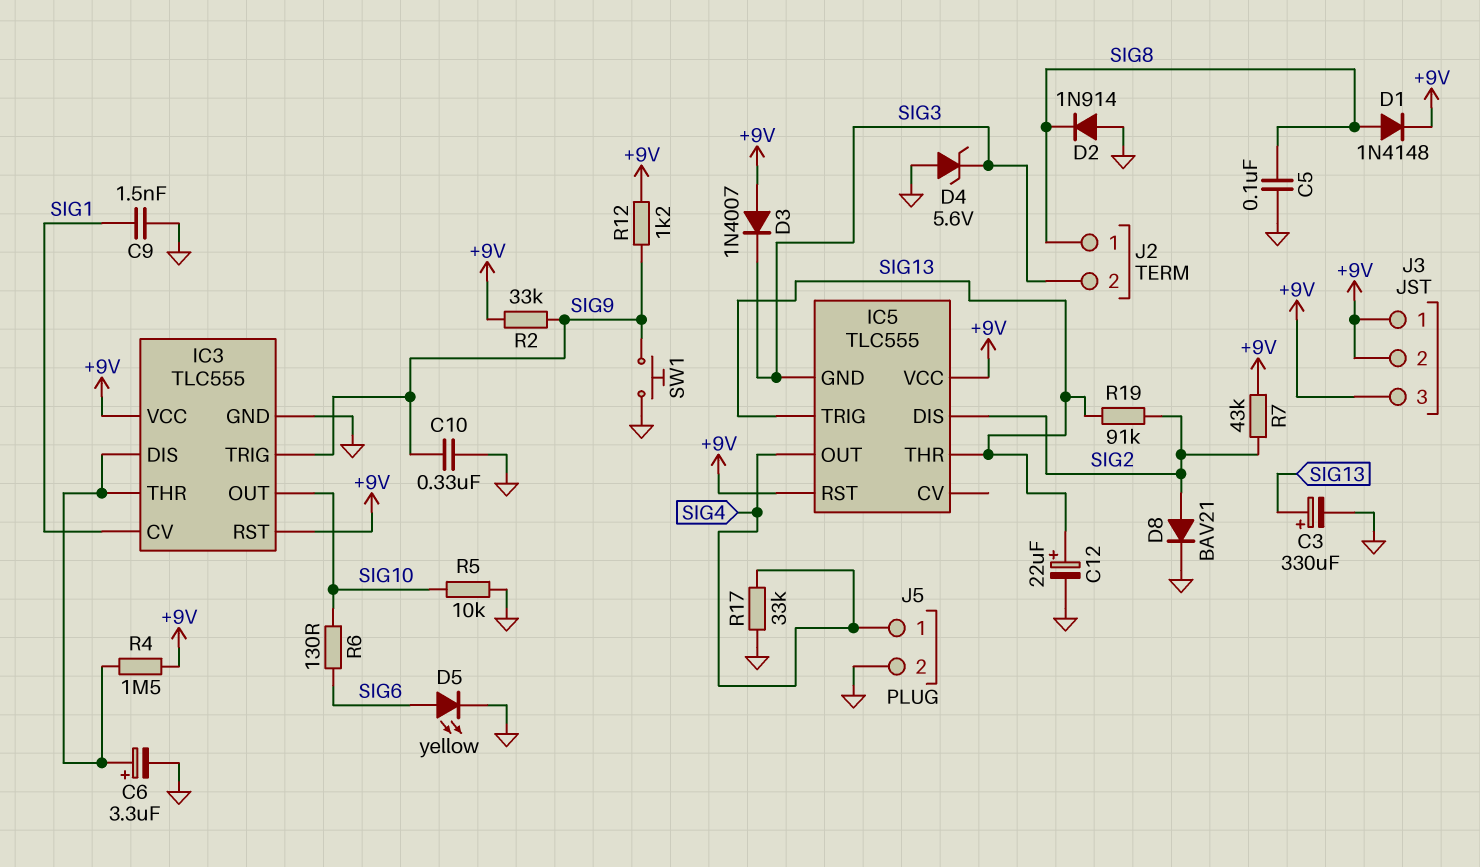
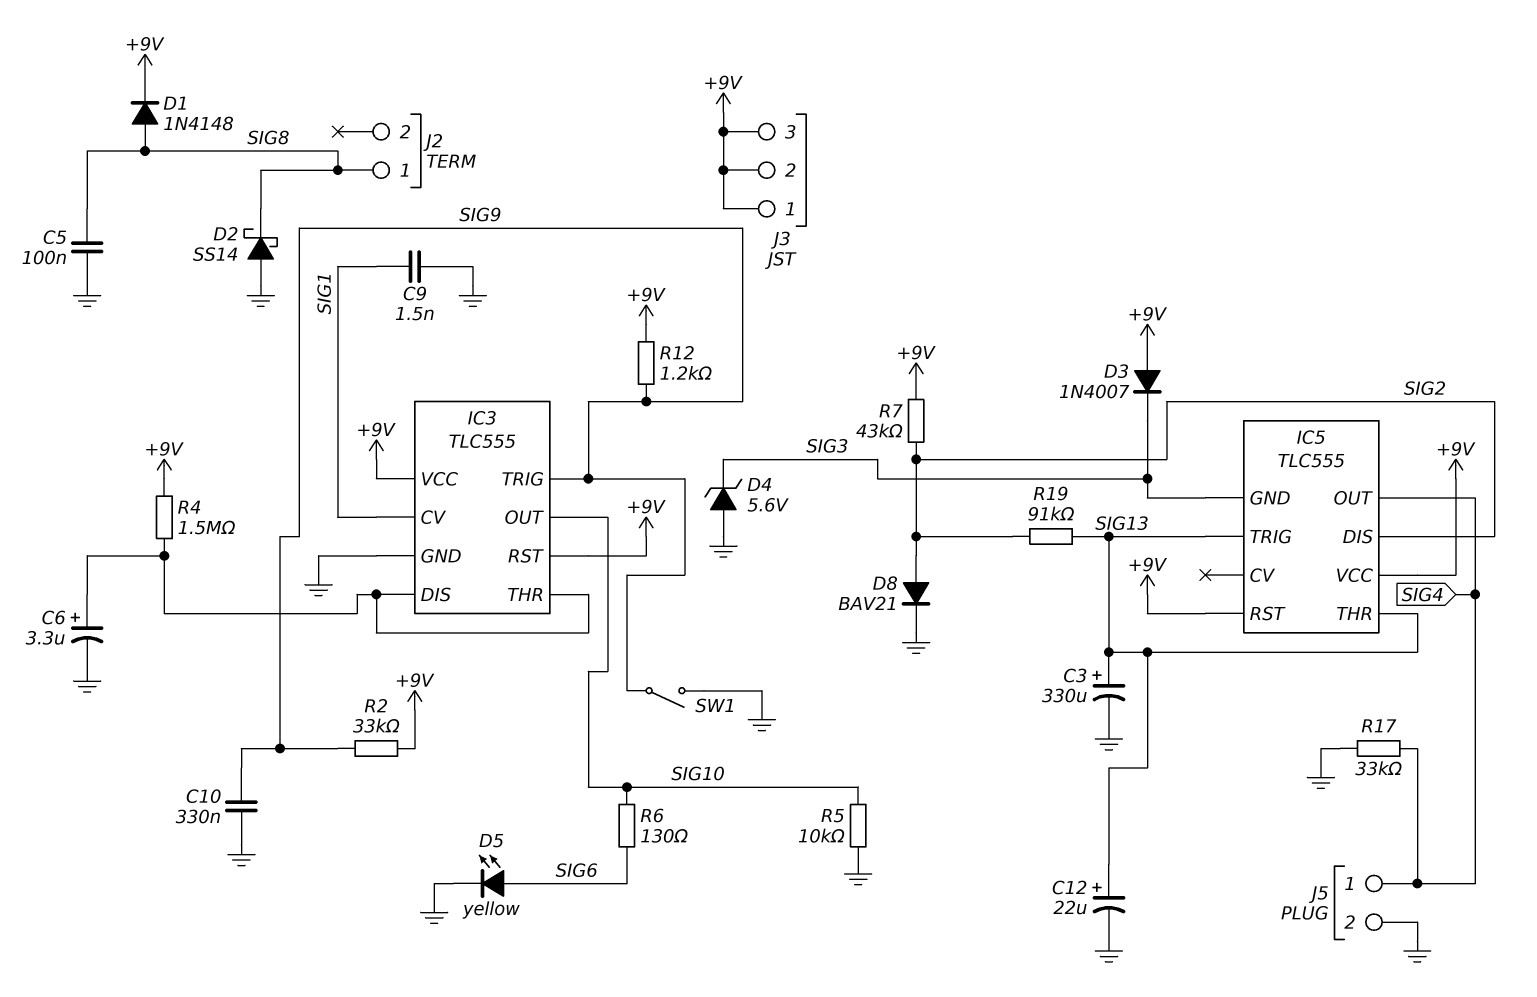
D2: diode 1N914 (A GND, K SIG8) -> schottky SS14 (A GND, K SIG8)
J2 pin 2: SIG3 -> none
SW1: button (GND, SIG9) -> switch (GND, SIG9)

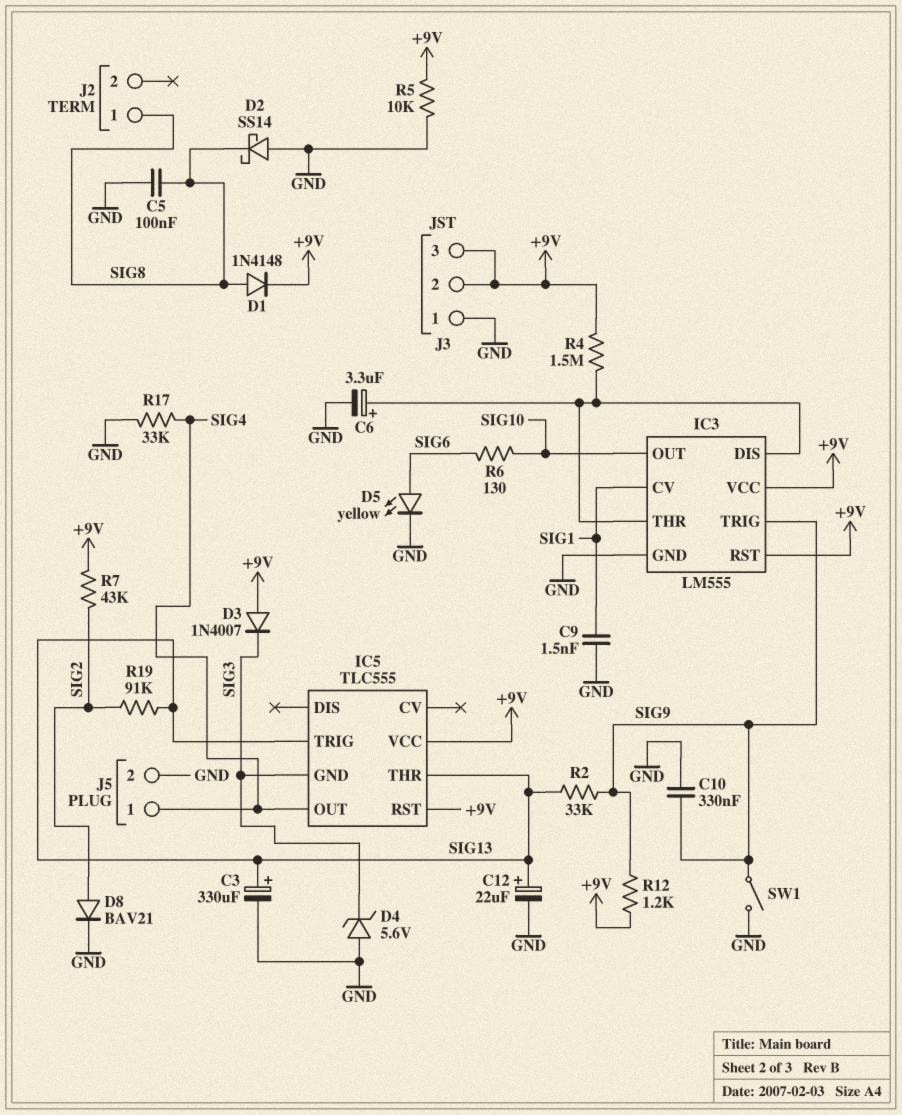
IC3: TLC555 -> LM555
IC5 pin DIS: SIG2 -> none
J3 pin 1: +9V -> GND
R2: 33k (+9V, SIG9) -> 33k (SIG9, SIG13)
R5: 10k (GND, SIG10) -> 10k (+9V, GND)

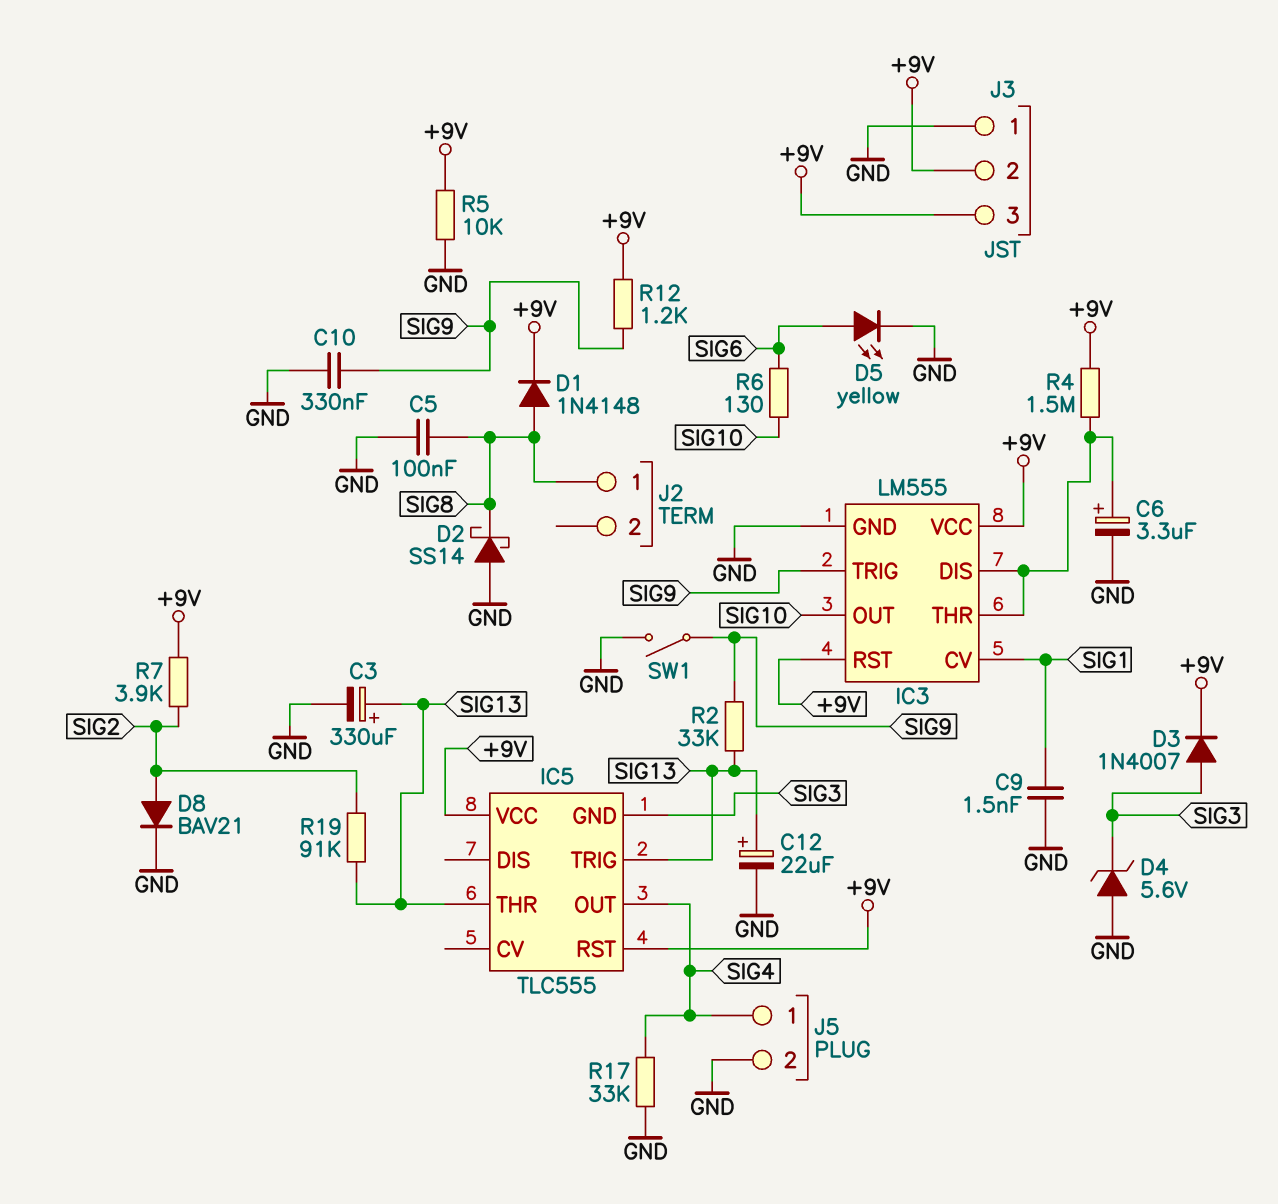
D3: diode 1N4007 (A +9V, K SIG3) -> diode 1N4007 (A SIG3, K +9V)
R7: 43k (+9V, SIG2) -> 3.9k (+9V, SIG2)

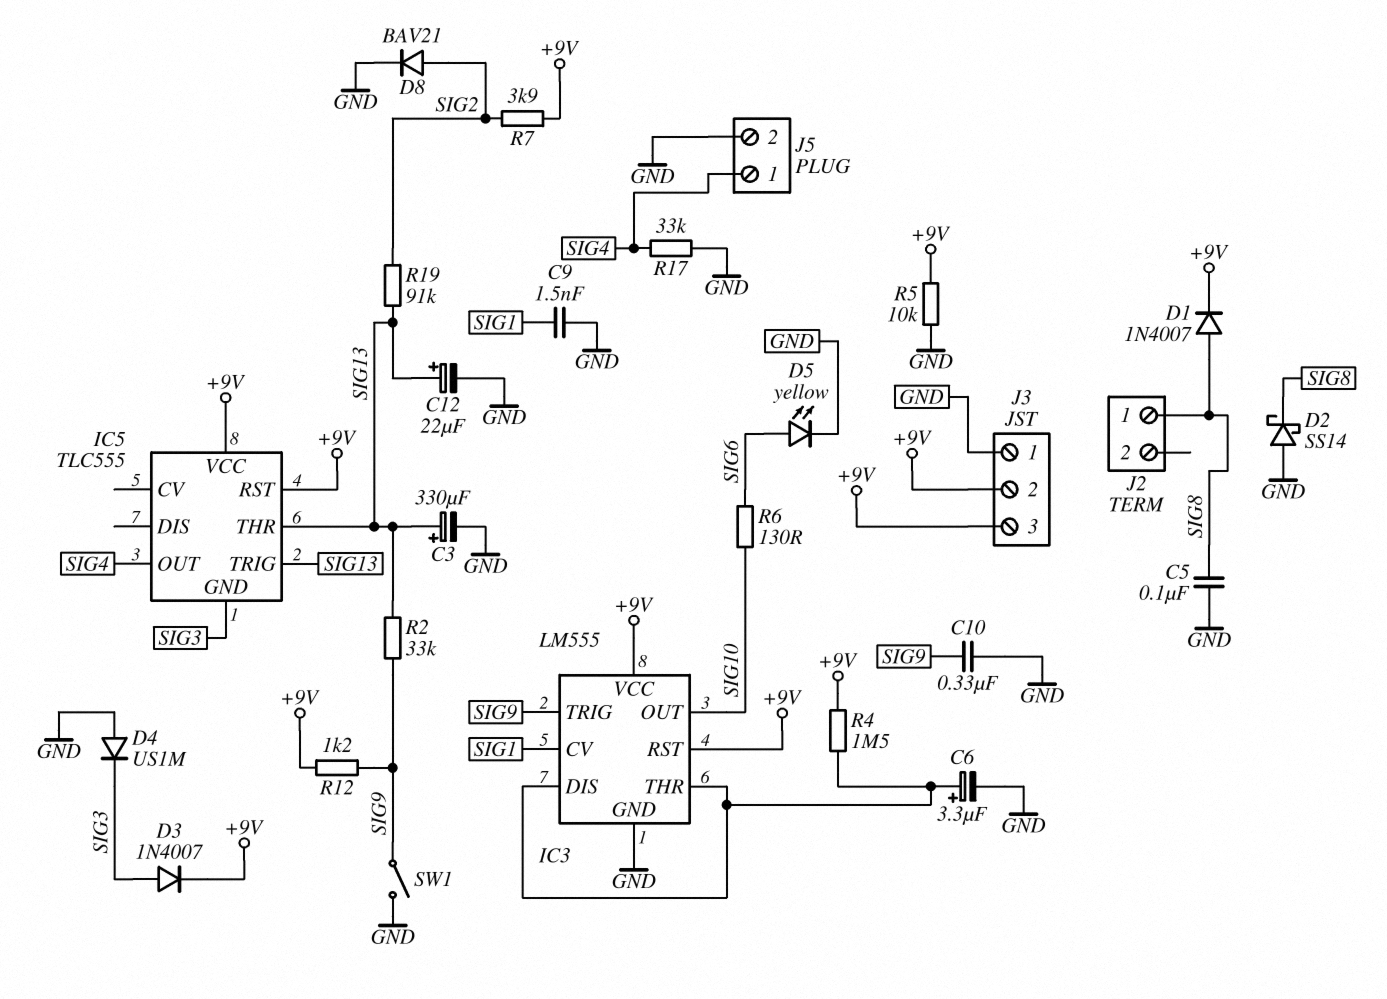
D1: diode 1N4148 (A SIG8, K +9V) -> diode 1N4007 (A SIG8, K +9V)
D4: zener 5.6V (A GND, K SIG3) -> diode US1M (A GND, K SIG3)

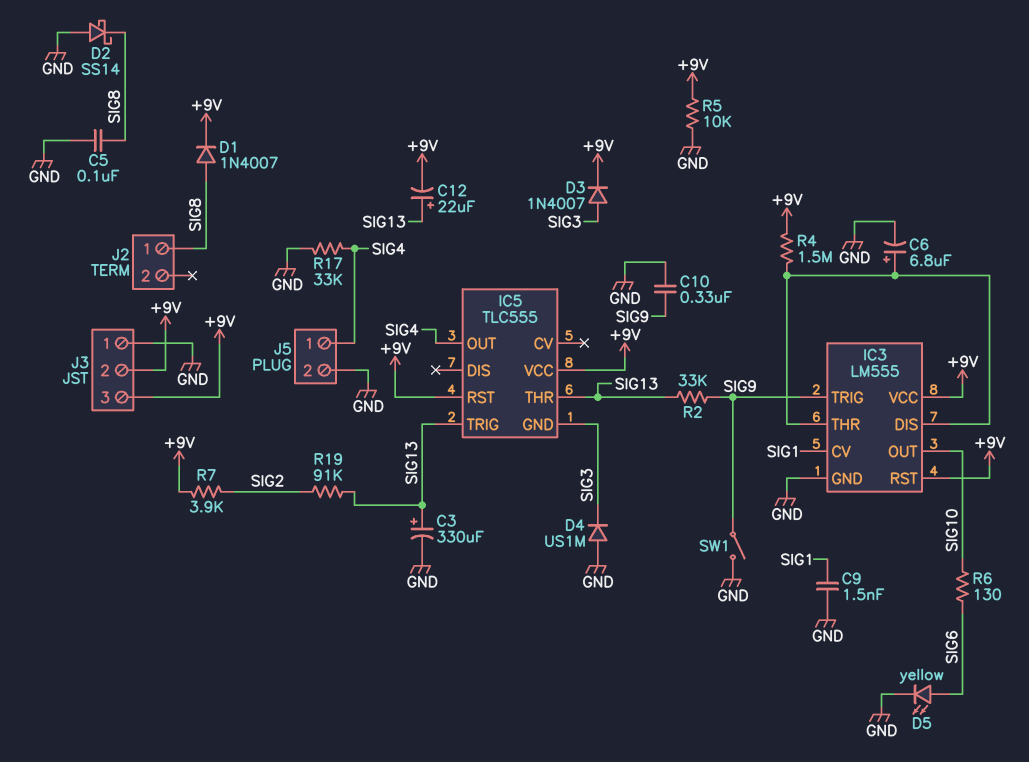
C6: 3.3uF (plus IC3/DIS, minus GND) -> 6.8uF (plus IC3/DIS, minus GND)
C12: 22uF (plus SIG13, minus GND) -> 22uF (plus SIG13, minus +9V)
D8: diode BAV21 (A SIG2, K GND) -> none
R12: 1.2k (+9V, SIG9) -> none

